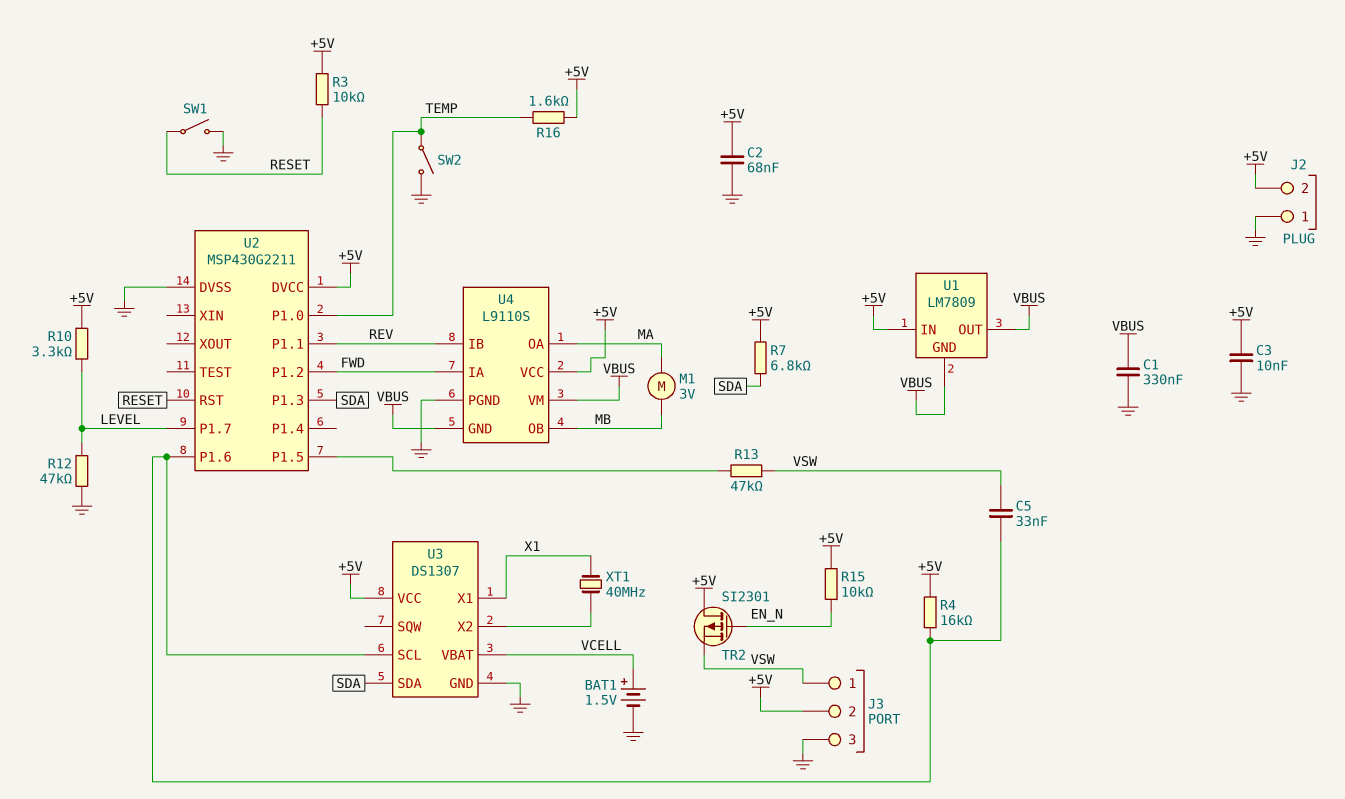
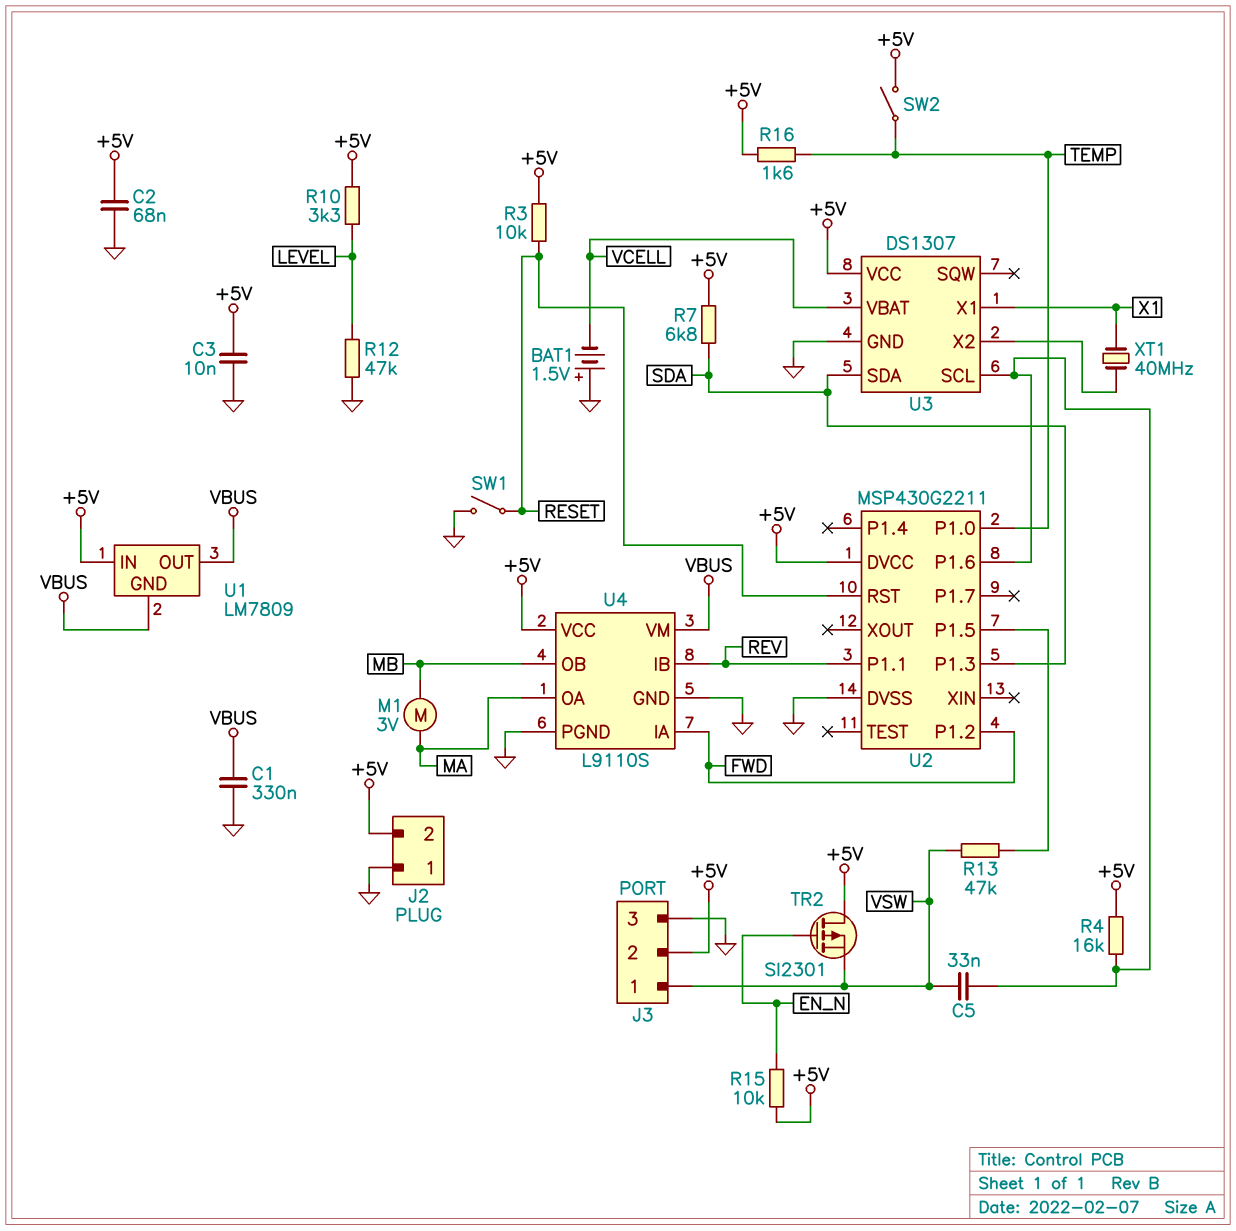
BAT1: 1.5V (plus VCELL, minus GND) -> 1.5V (plus GND, minus VCELL)
SW2: switch (GND, TEMP) -> switch (+5V, TEMP)
U2 pin P1.7: LEVEL -> none
U4 pin GND: VBUS -> GND

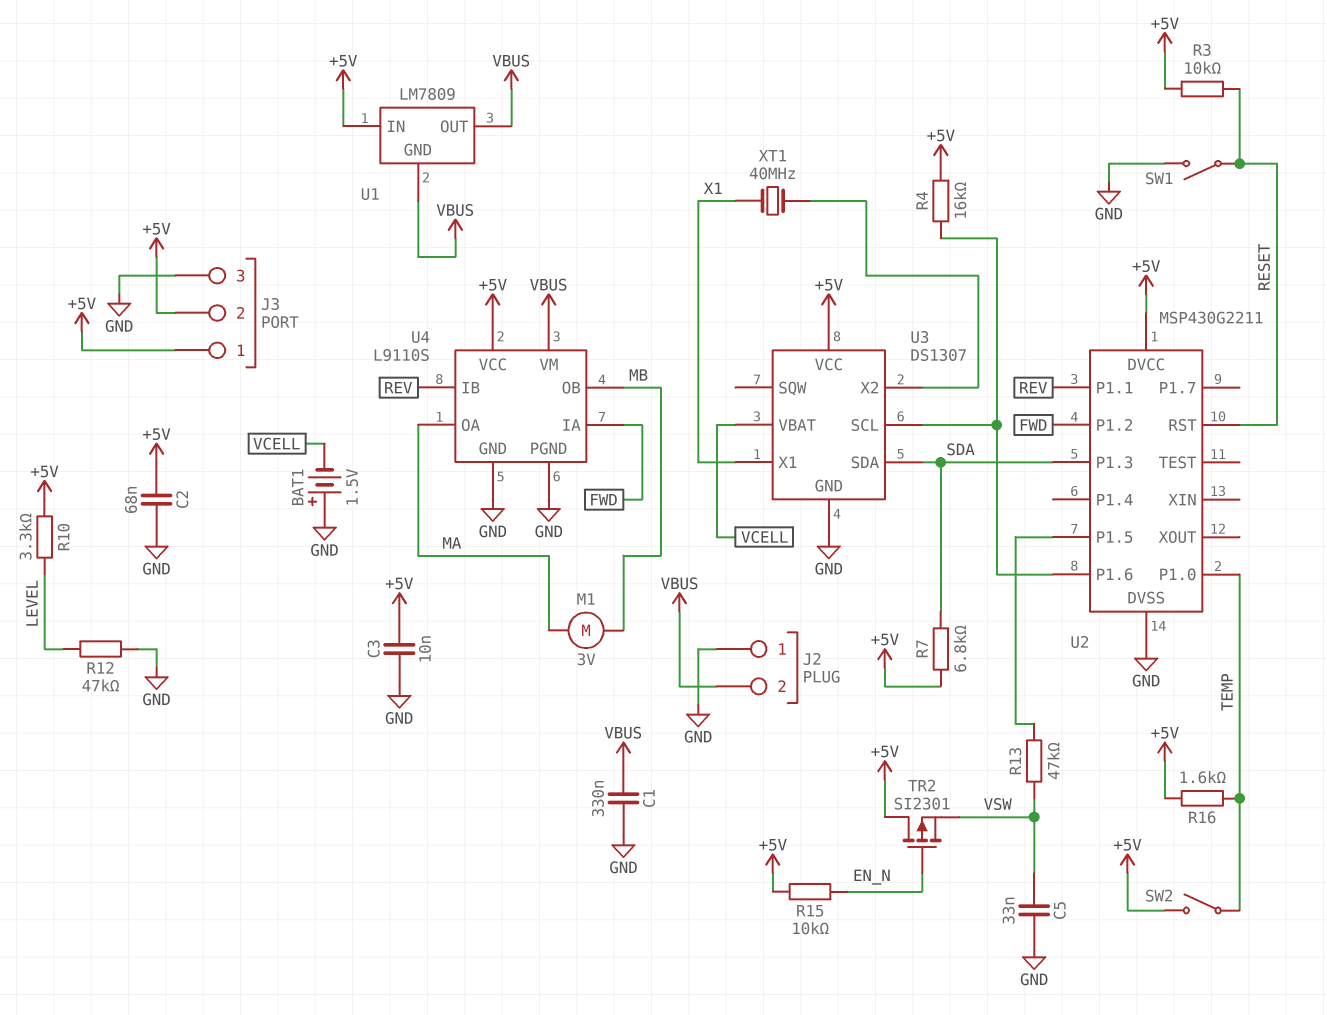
C5: 33nF (U2/P1.6, VSW) -> 33nF (GND, VSW)
J2 pin 2: +5V -> VBUS
J3 pin 1: VSW -> +5V

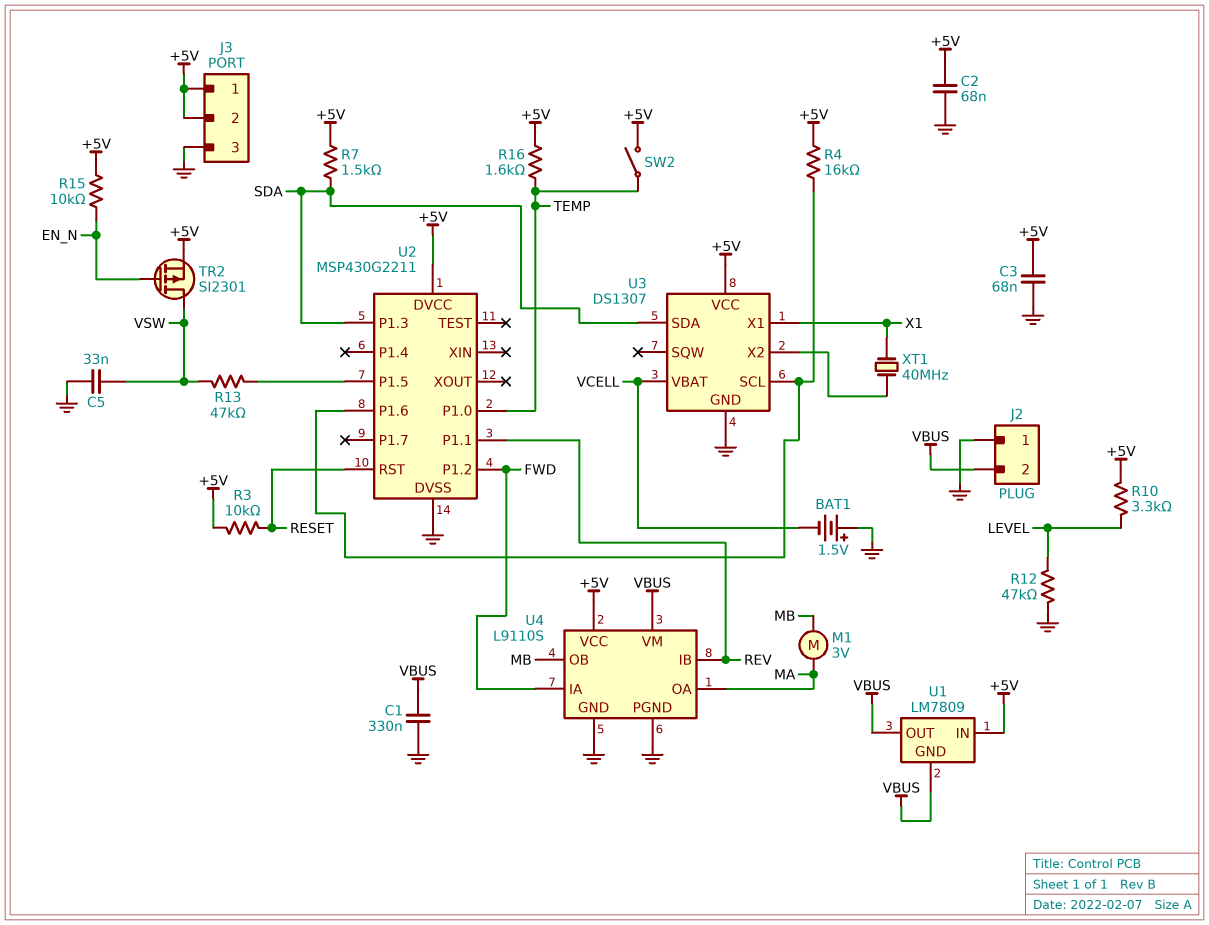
C3: 10nF (+5V, GND) -> 68nF (+5V, GND)
R7: 6.8k (+5V, SDA) -> 1.5k (+5V, SDA)
SW1: switch (GND, RESET) -> none
TR2: PMOS SI2301 (G EN_N, D +5V, S VSW) -> PMOS SI2301 (G EN_N, D VSW, S +5V)

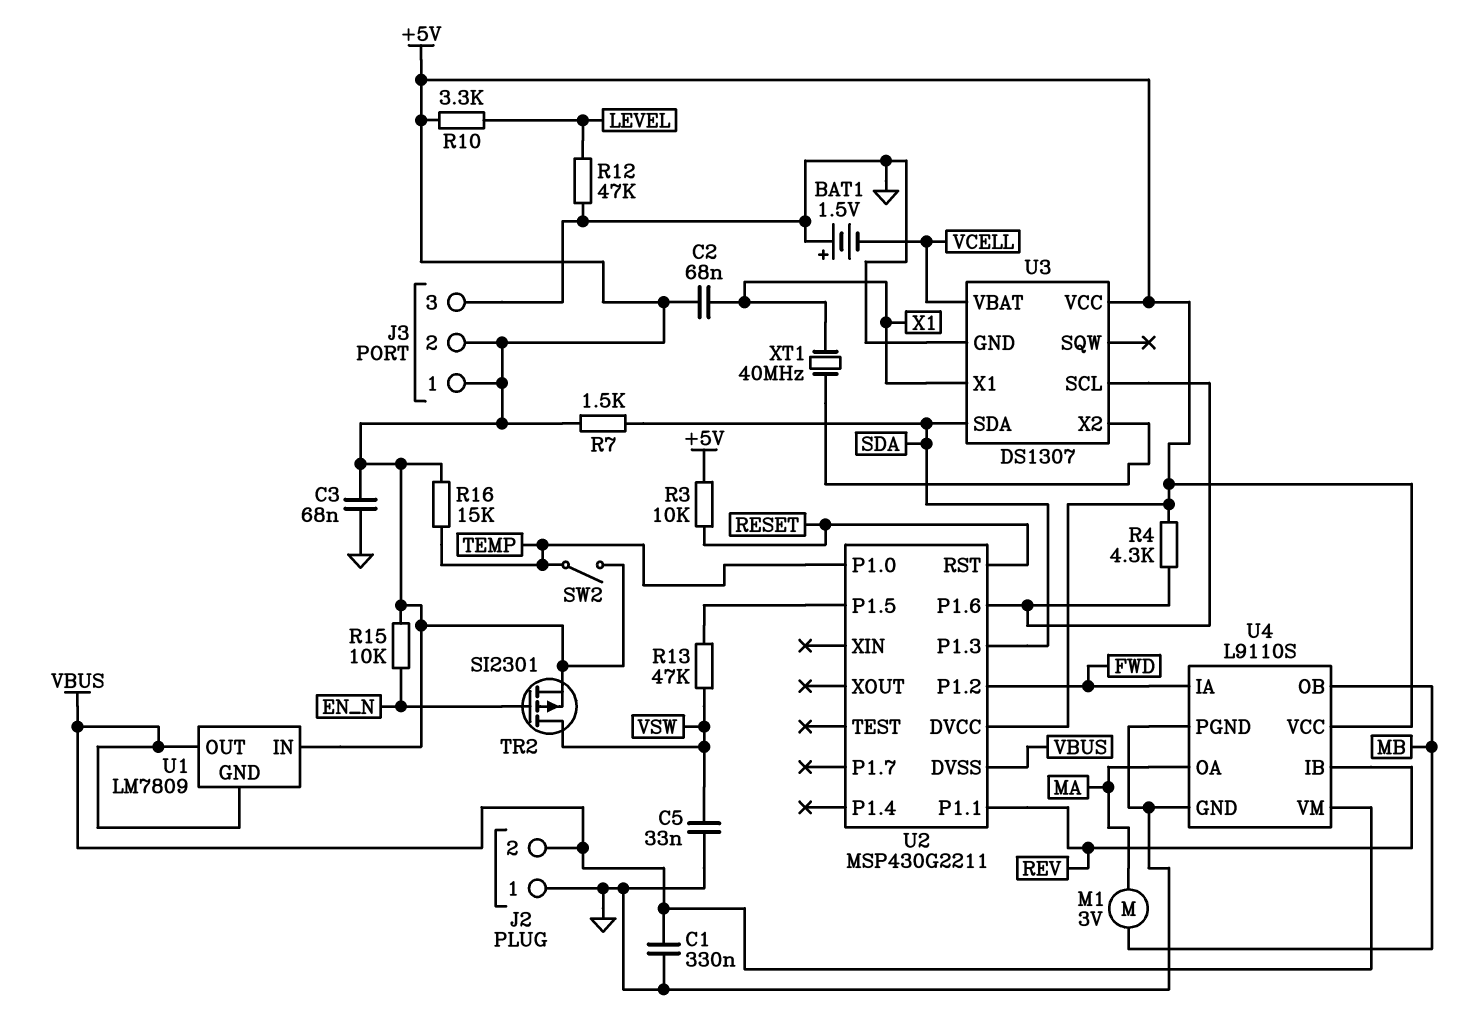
C2: 68nF (+5V, GND) -> 68nF (+5V, X1)
R4: 16k (+5V, U2/P1.6) -> 4.3k (+5V, U2/P1.6)
R16: 1.6k (+5V, TEMP) -> 15k (+5V, TEMP)
U2 pin DVSS: GND -> VBUS

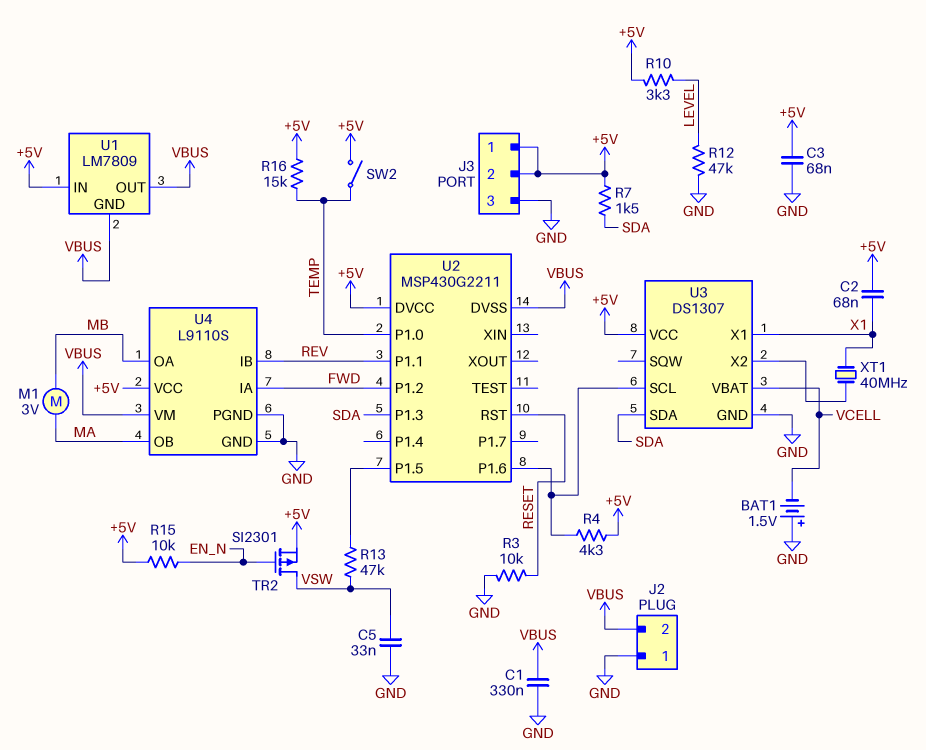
R3: 10k (+5V, RESET) -> 10k (GND, RESET)
U4 pin OA: MA -> MB
U4 pin OB: MB -> MA

